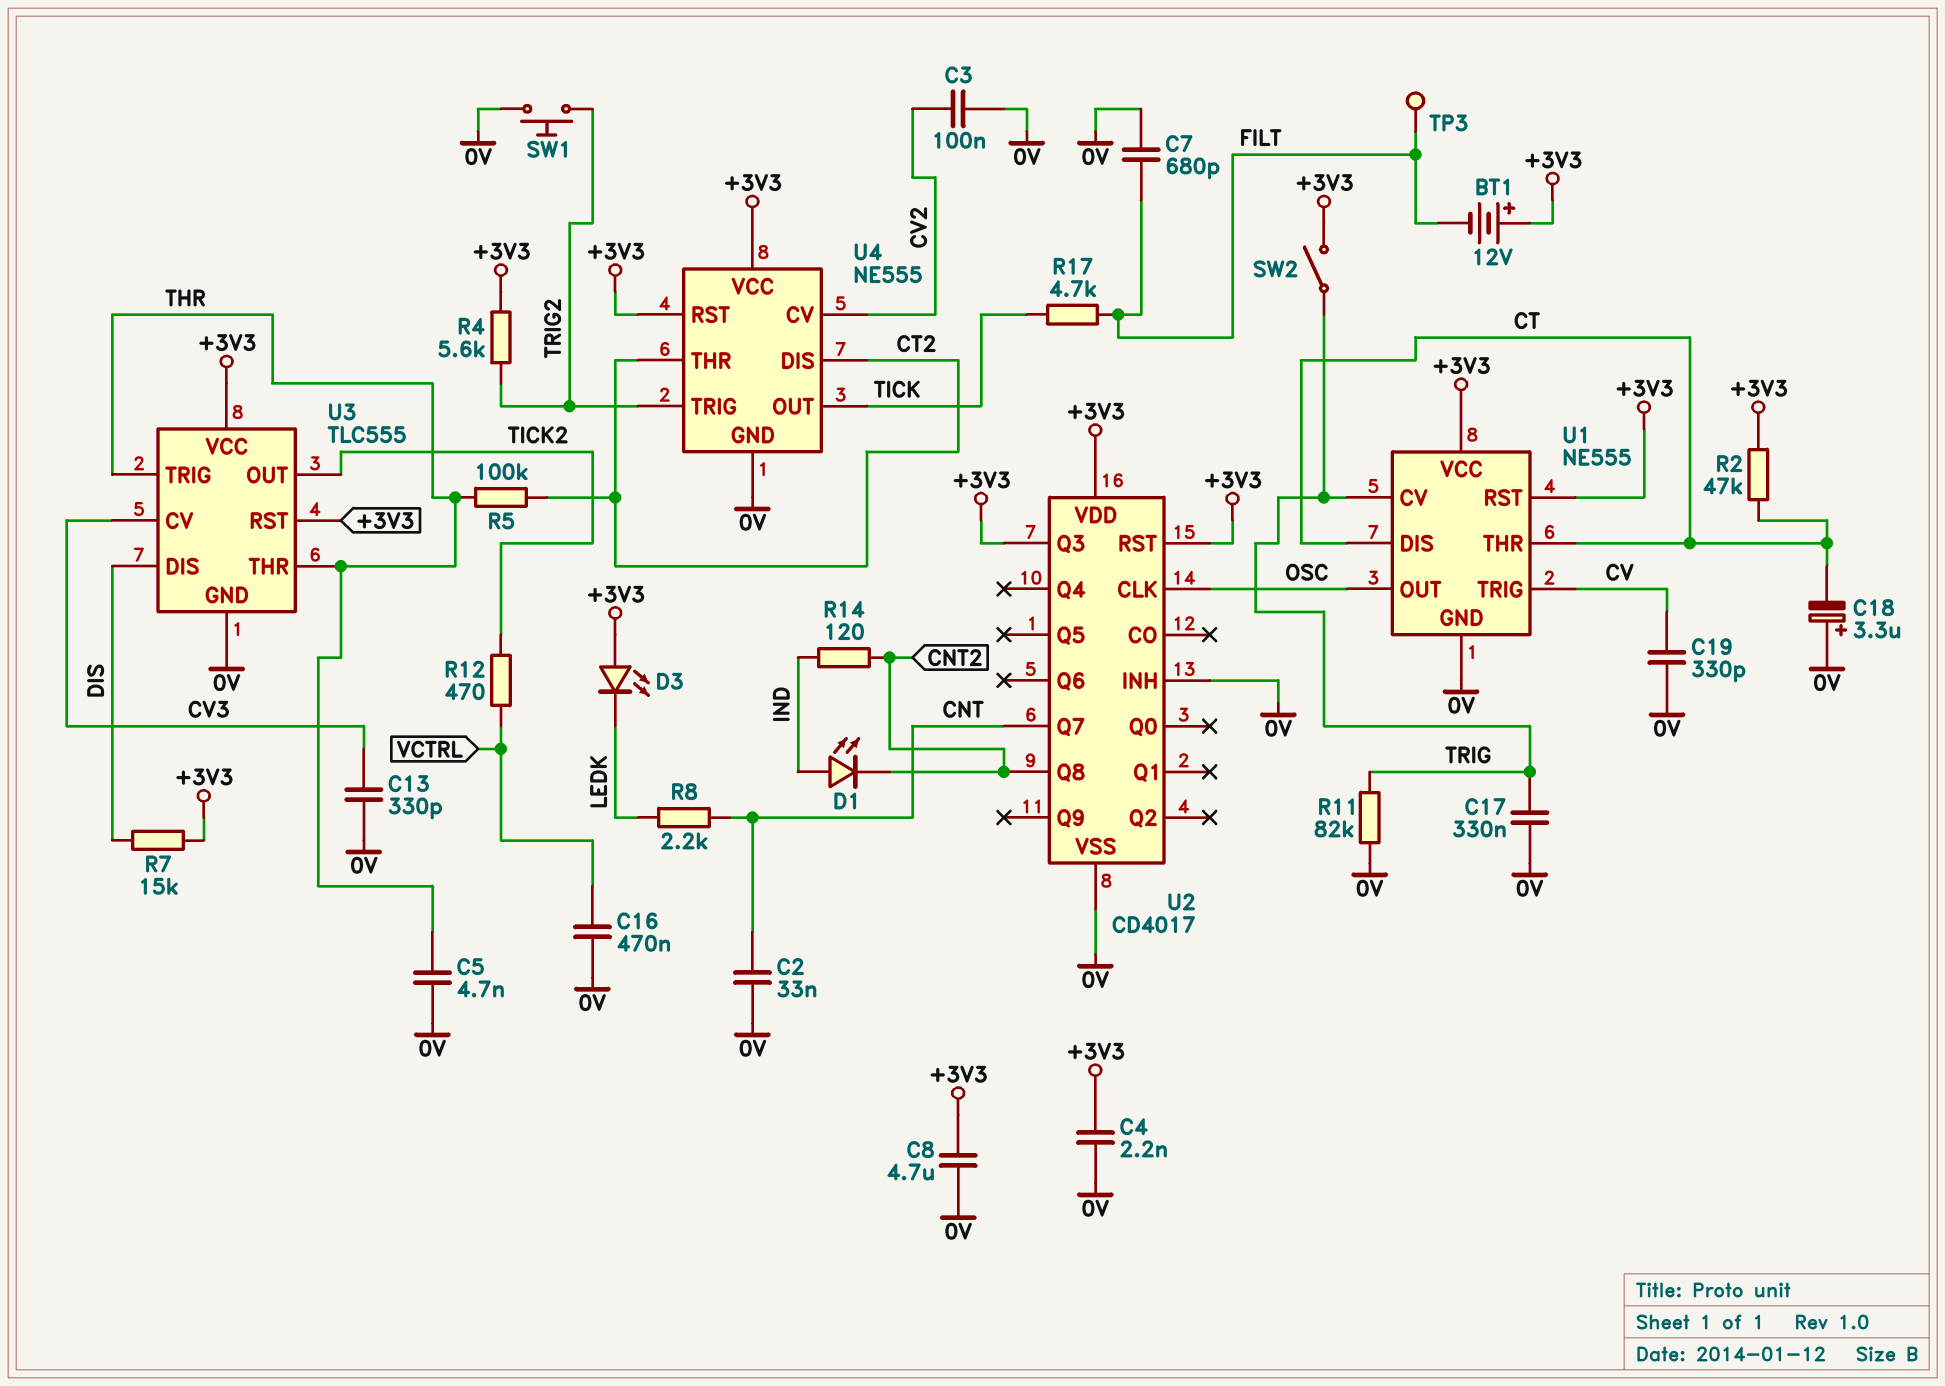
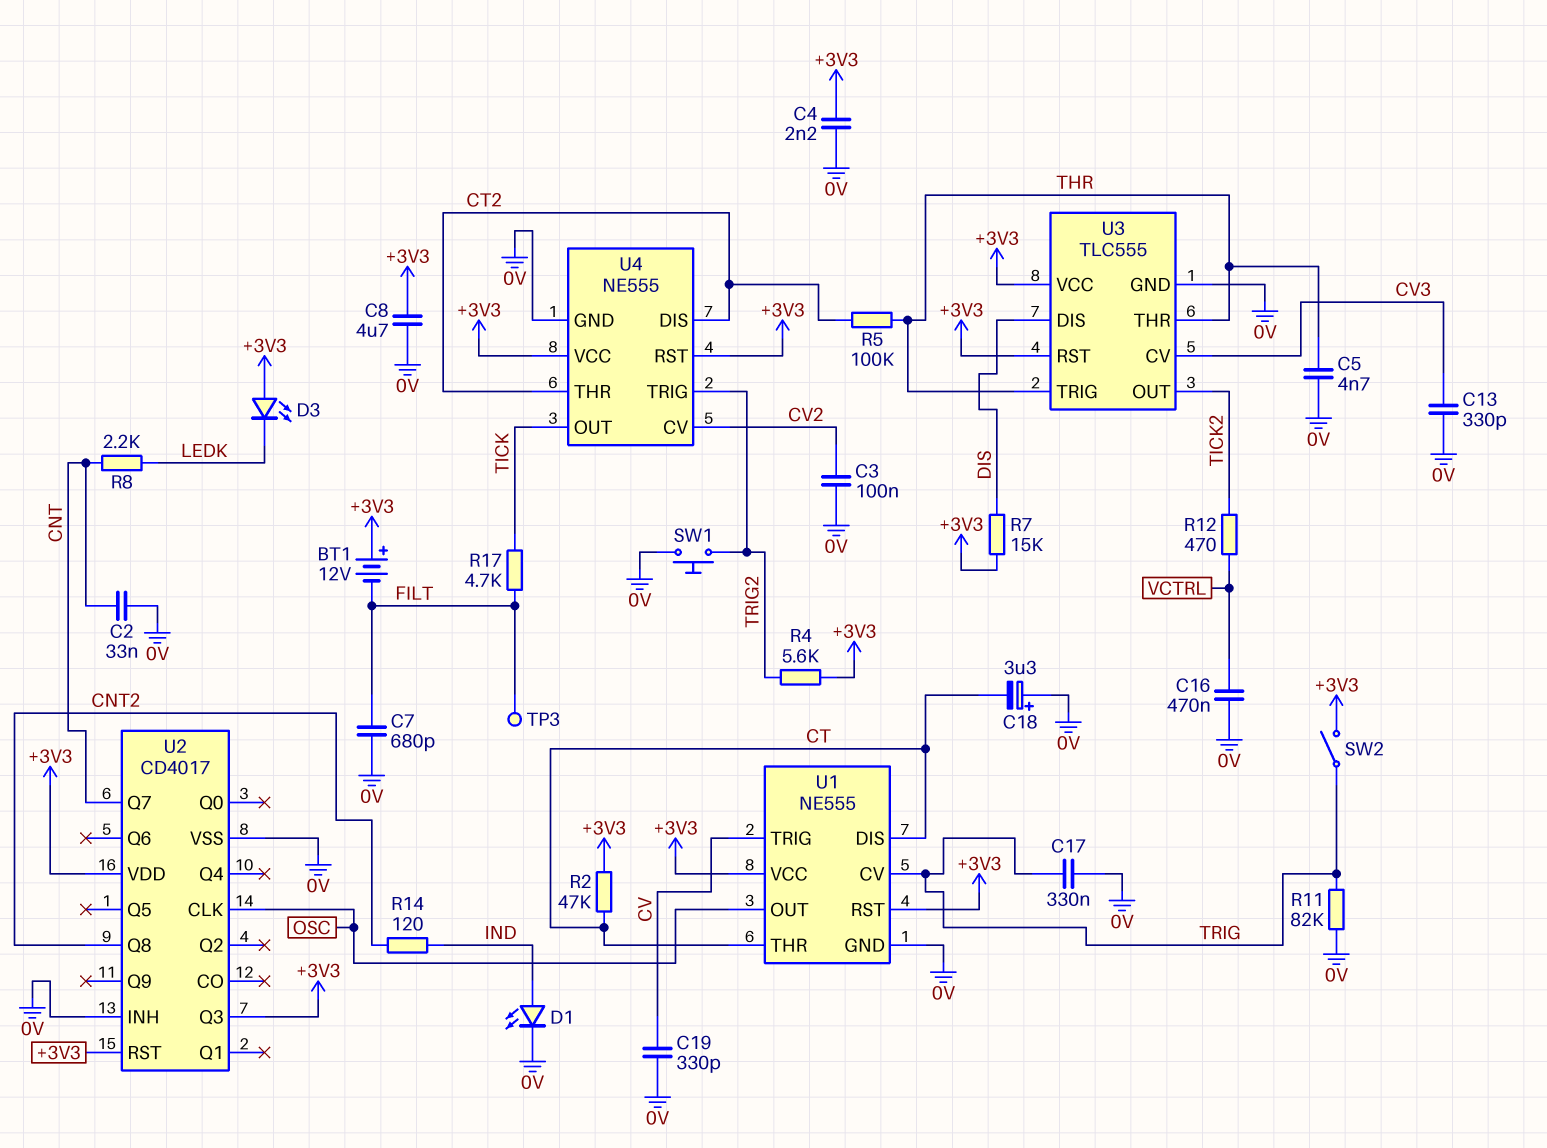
D1: LED (A IND, K CNT2) -> LED (A IND, K 0V)

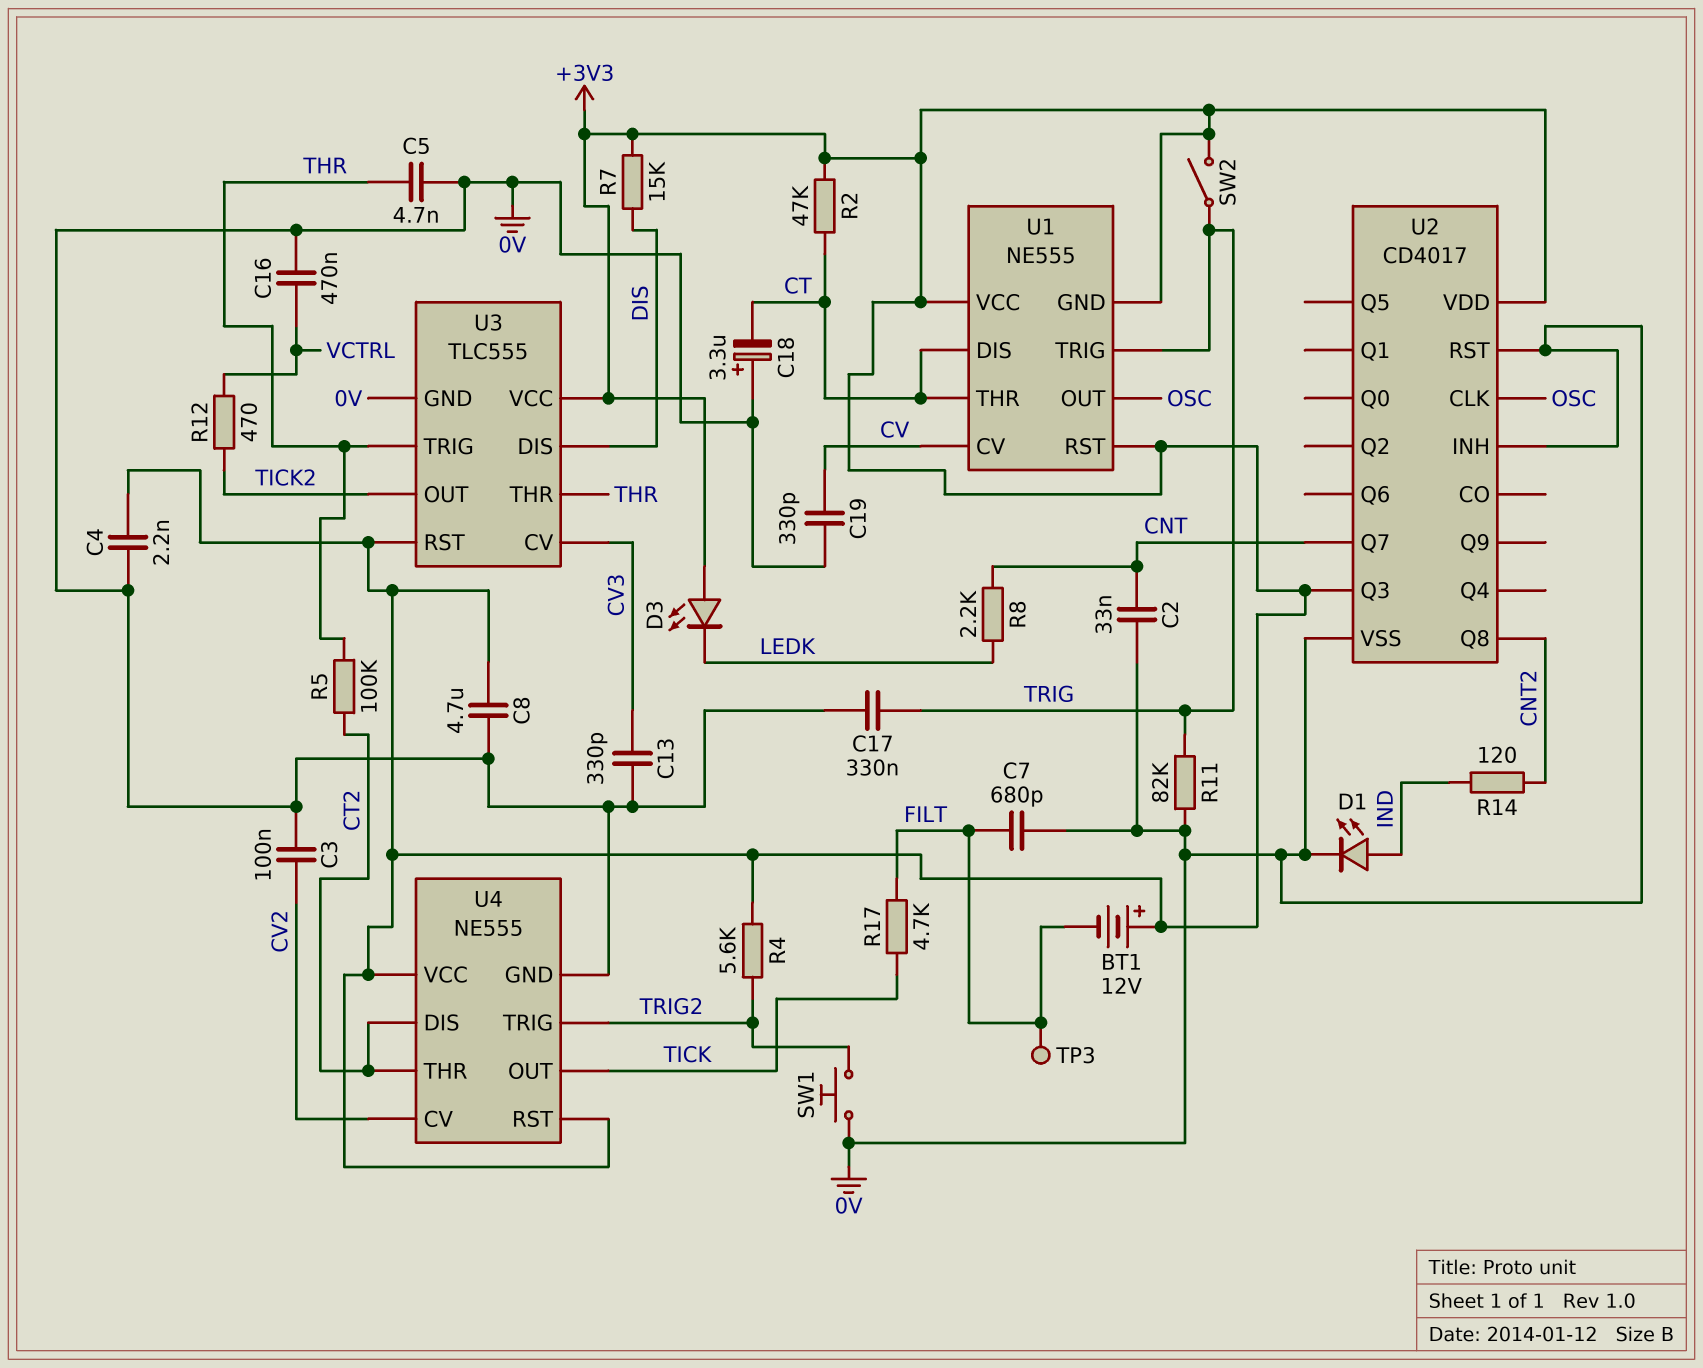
U1 pin CV: TRIG -> CV
U1 pin GND: 0V -> +3V3
U1 pin TRIG: CV -> TRIG
U2 pin RST: +3V3 -> 0V

